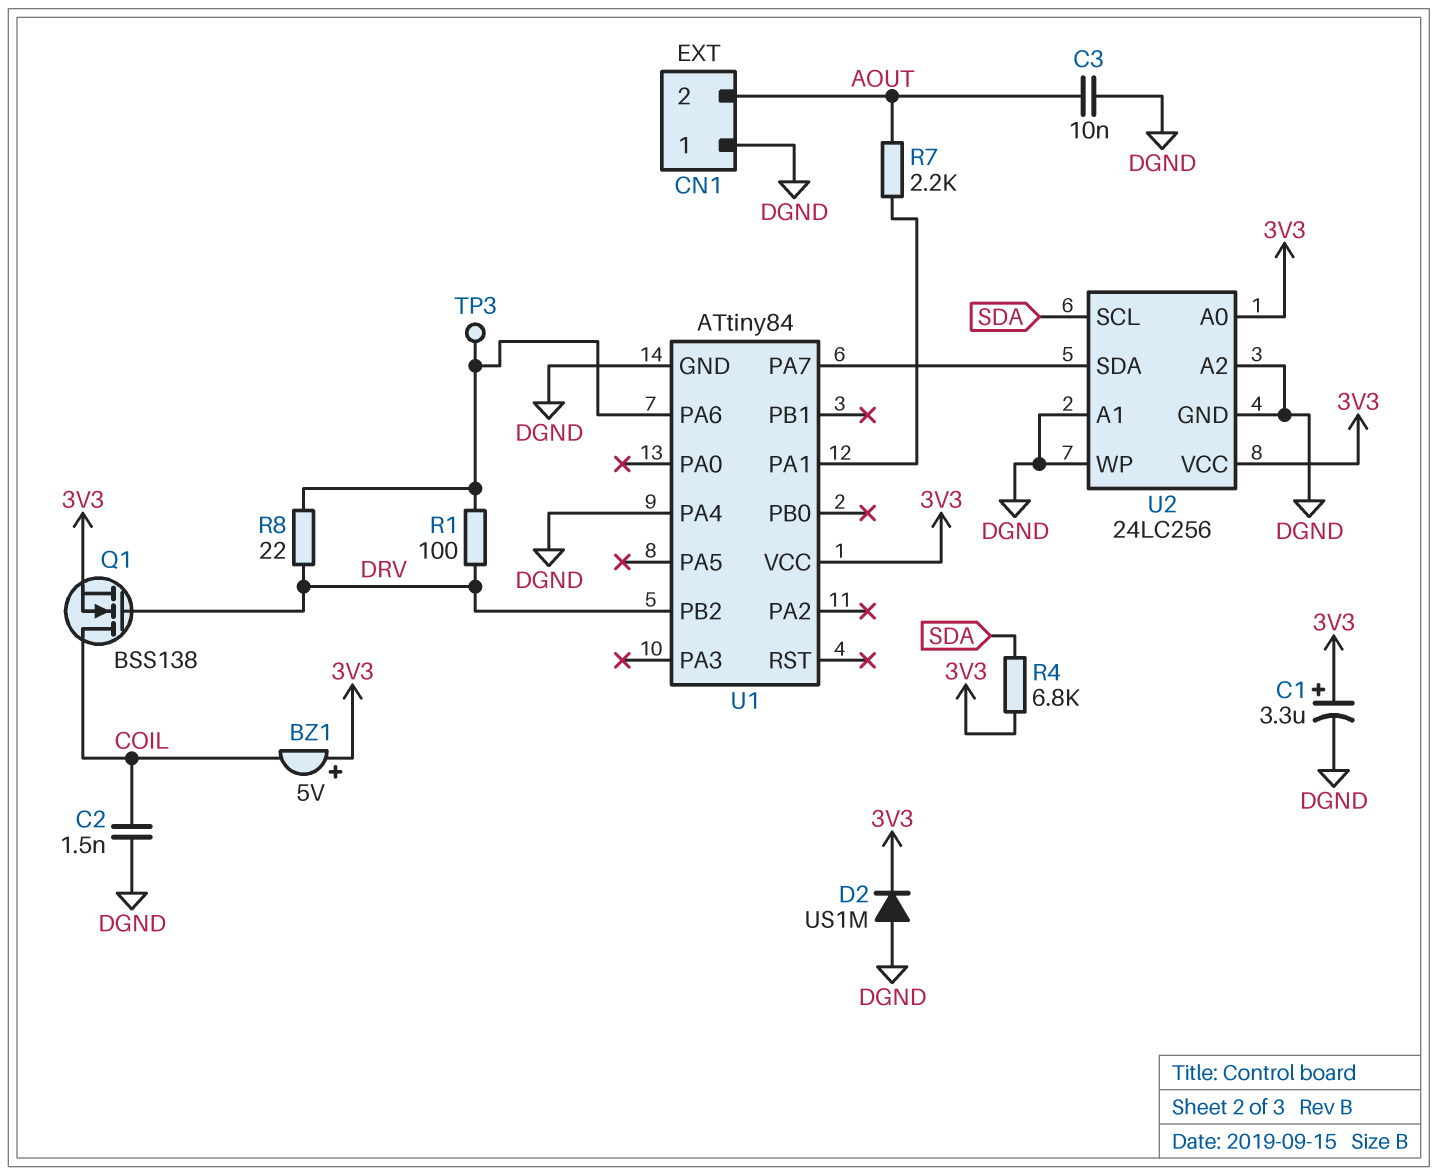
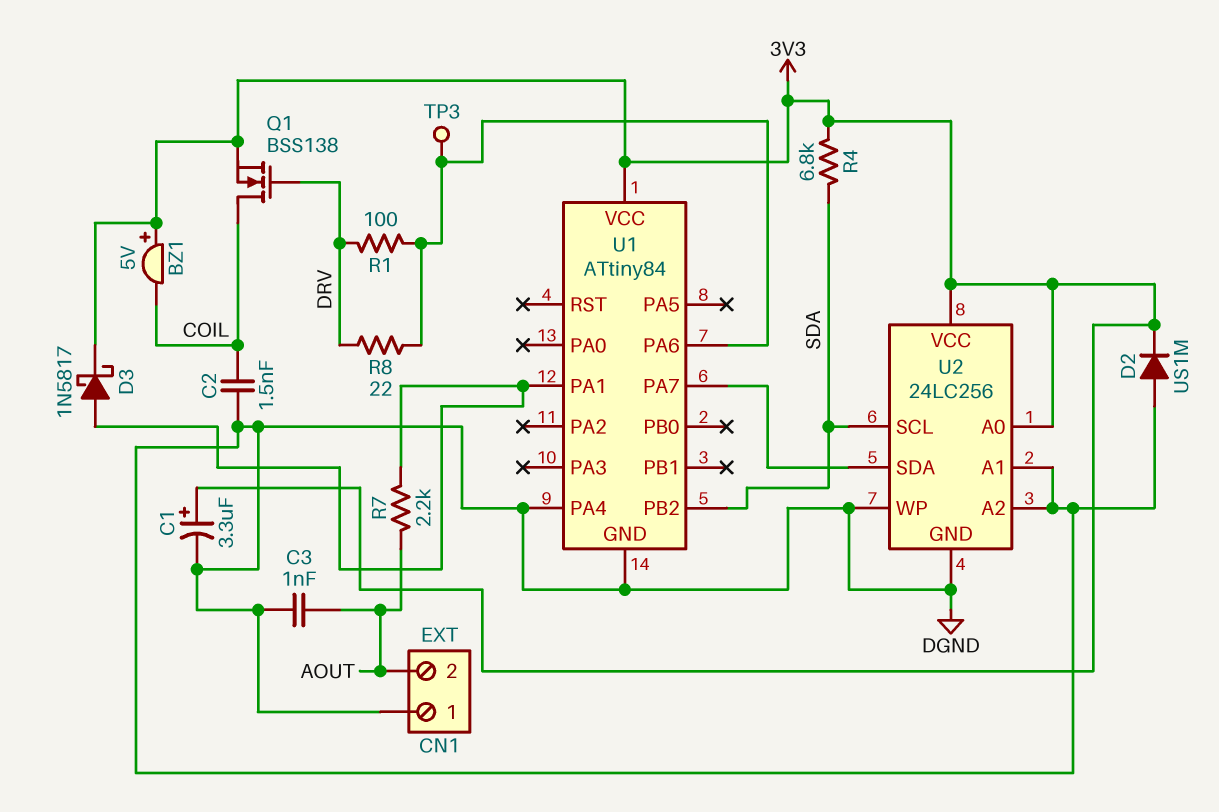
C3: 10nF (AOUT, DGND) -> 1nF (AOUT, DGND)
D3: none -> schottky 1N5817 (A U1/PA1, K 3V3)
U1 pin PB2: DRV -> SDA

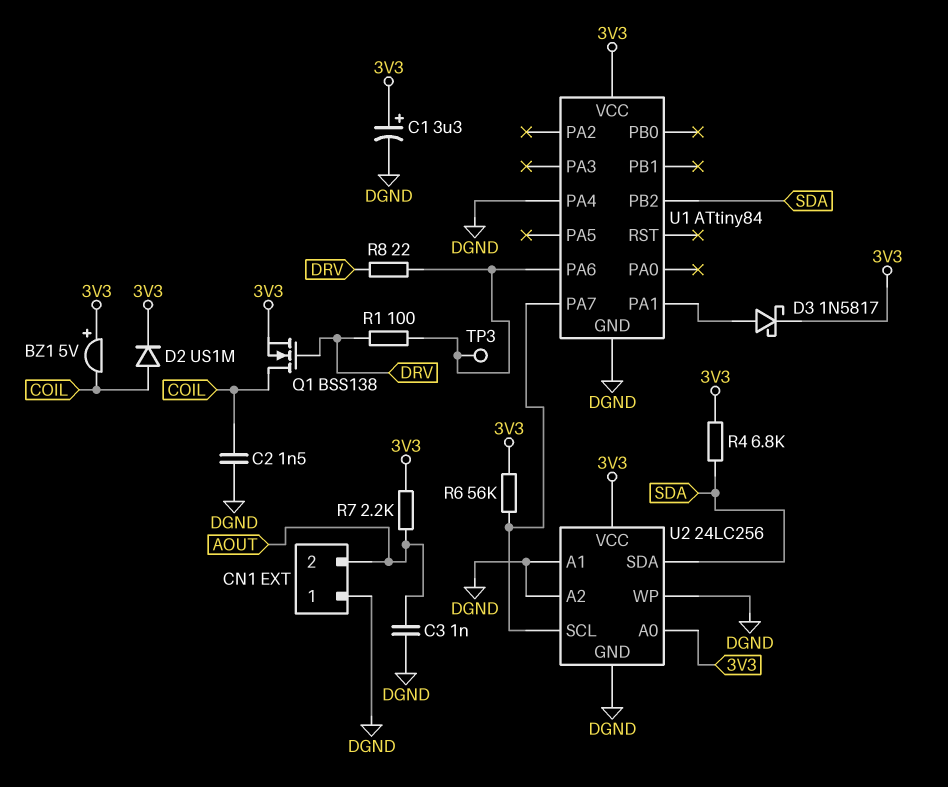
D2: diode US1M (A DGND, K 3V3) -> diode US1M (A COIL, K 3V3)
R6: none -> 56k (3V3, U1/PA7)
R7: 2.2k (AOUT, U1/PA1) -> 2.2k (3V3, AOUT)
U2 pin SCL: SDA -> U1/PA7
U2 pin SDA: U1/PA7 -> SDA

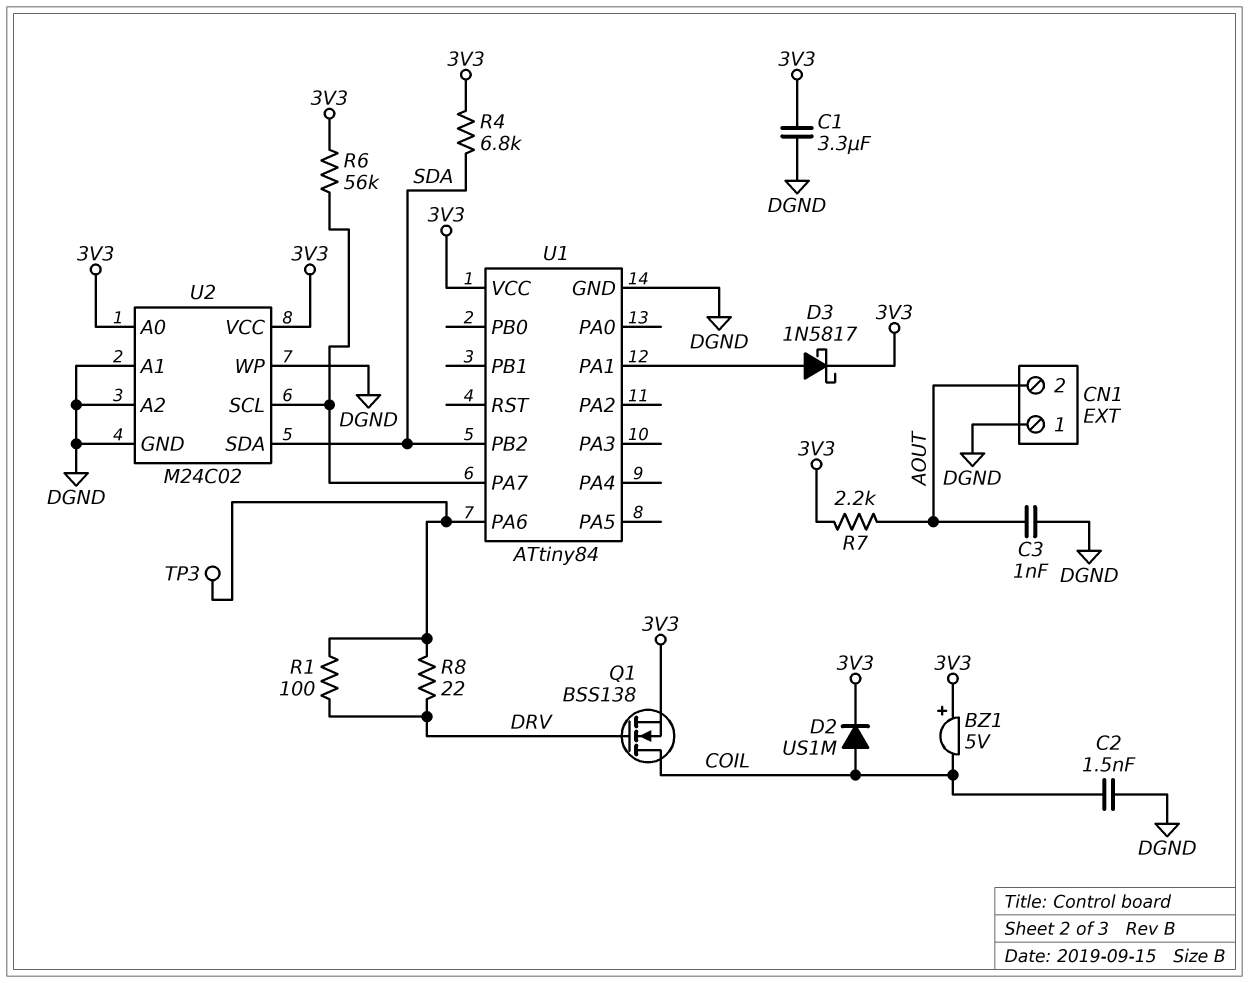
C1: 3.3uF (plus 3V3, minus DGND) -> 3.3uF (3V3, DGND)
U1 pin PA4: DGND -> none
U2: 24LC256 -> M24C02

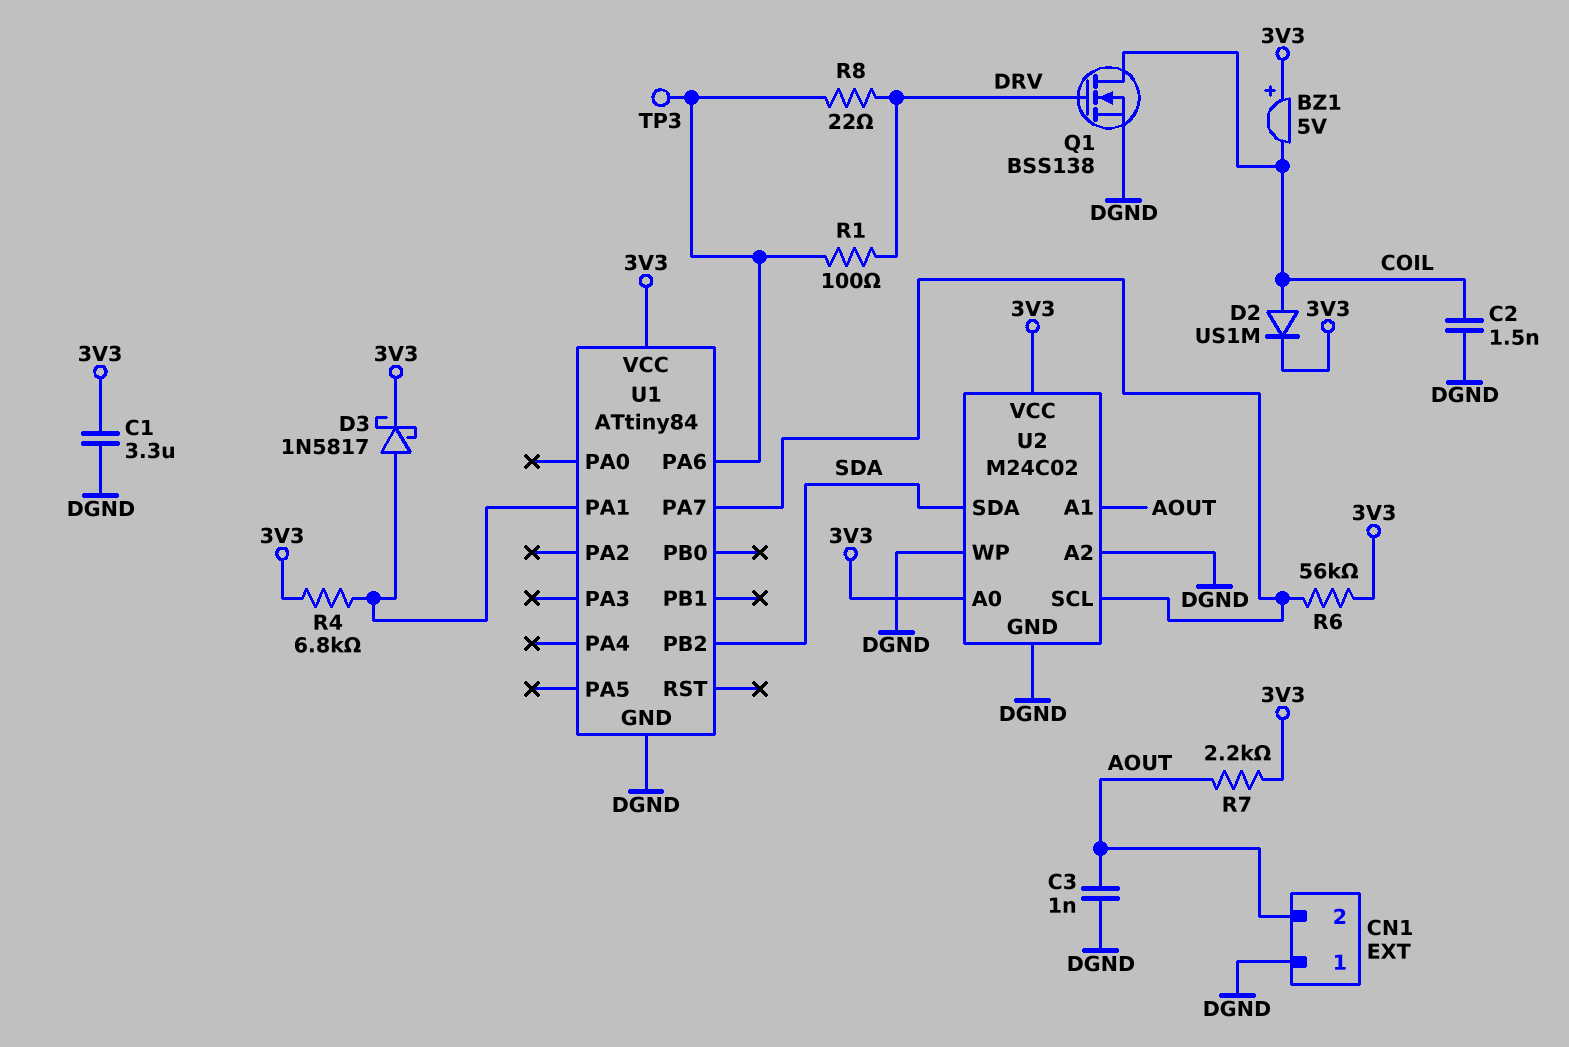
Q1: NMOS BSS138 (G DRV, D COIL, S 3V3) -> NMOS BSS138 (G DRV, D COIL, S DGND)
R4: 6.8k (3V3, SDA) -> 6.8k (3V3, U1/PA1)
U2 pin A1: DGND -> AOUT

